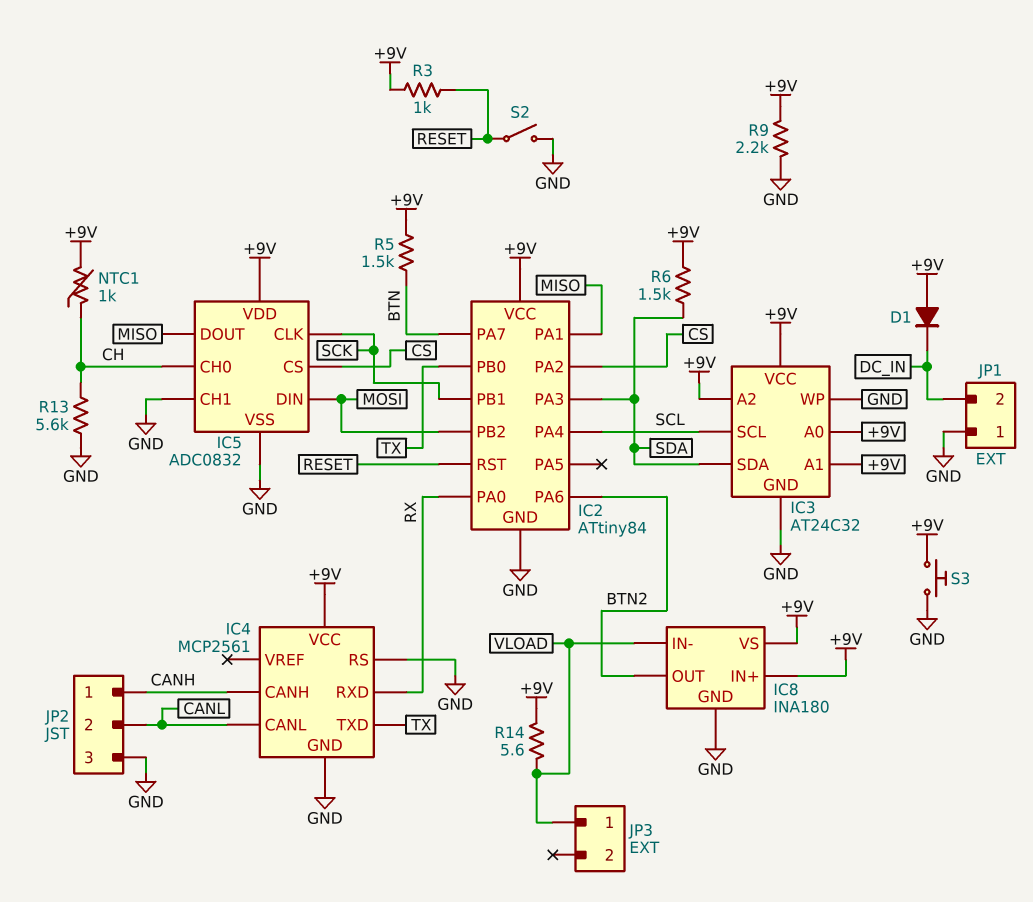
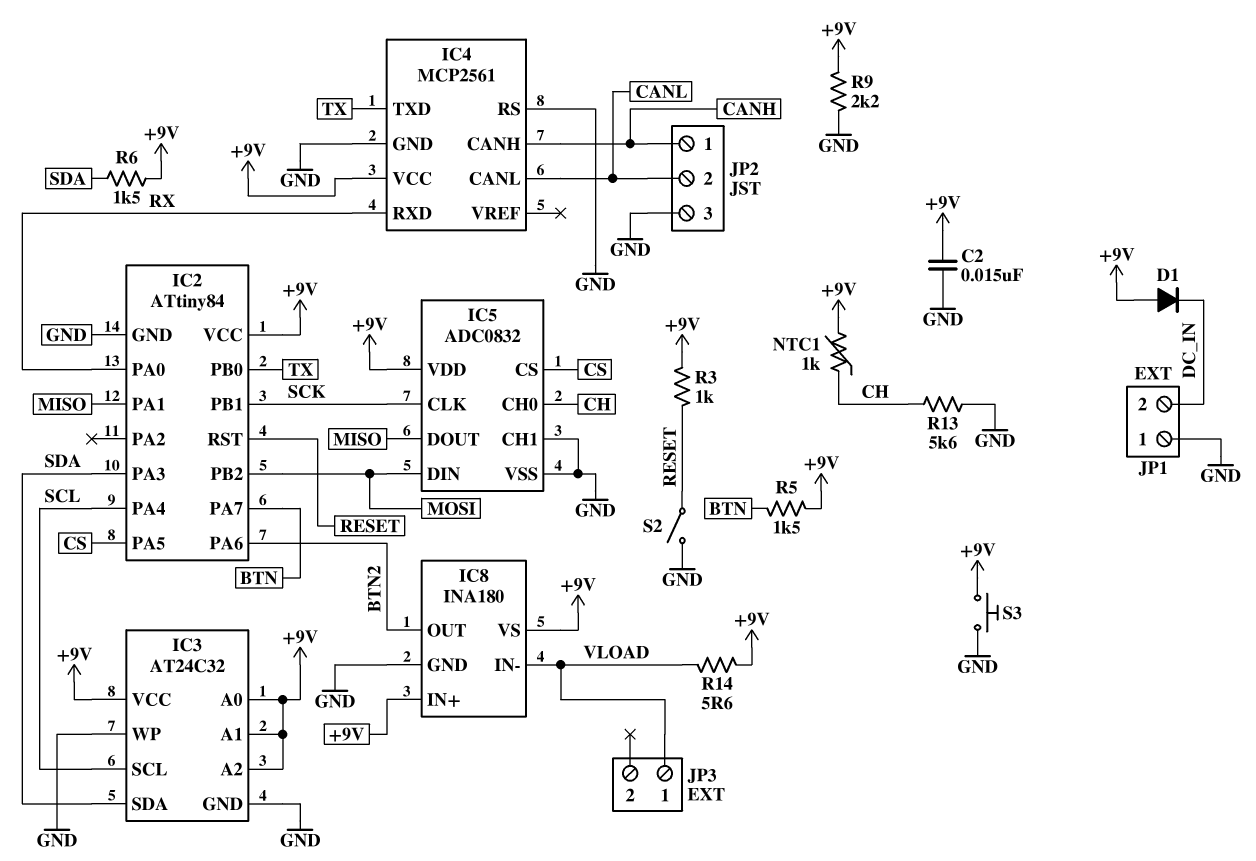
C2: none -> 15nF (+9V, GND)
IC2 pin PA2: CS -> none
IC2 pin PA5: none -> CS

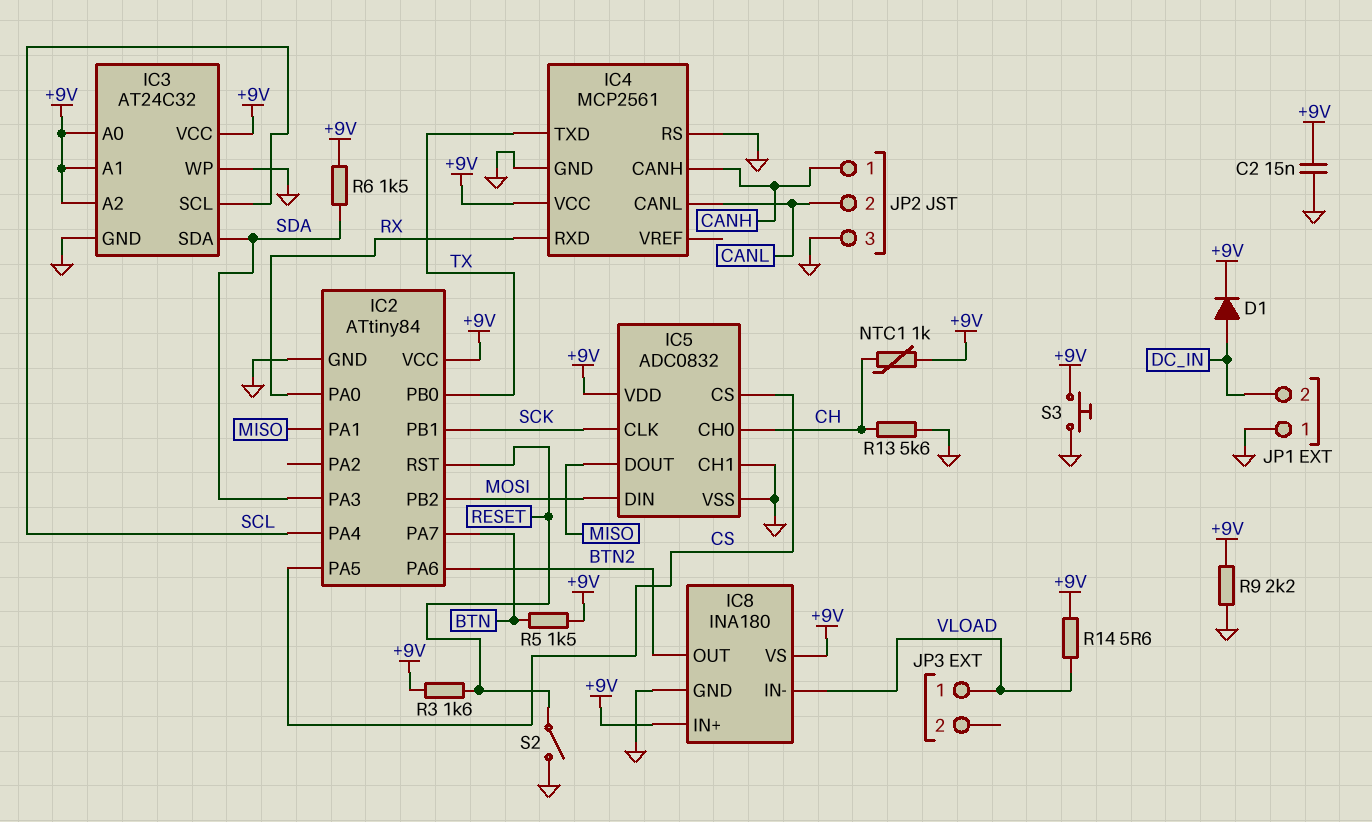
D1: diode (A +9V, K DC_IN) -> diode (A DC_IN, K +9V)
R3: 1k (+9V, RESET) -> 1.6k (+9V, RESET)

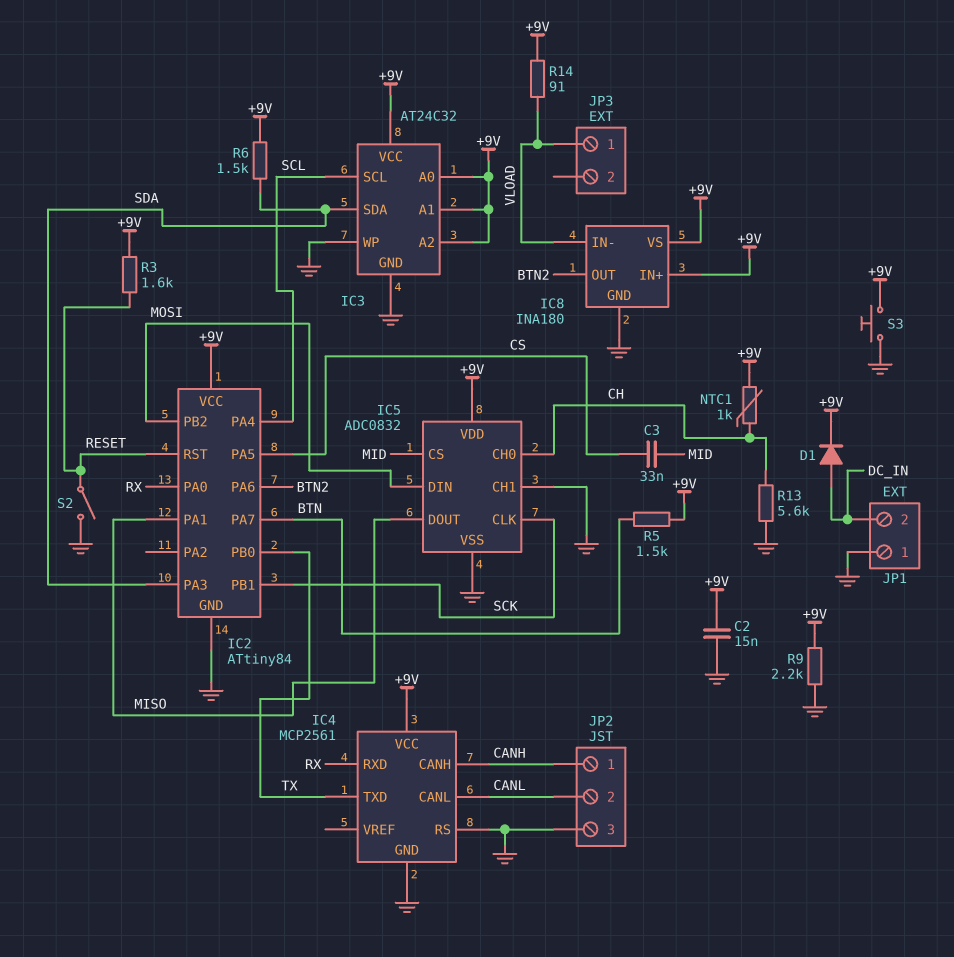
C3: none -> 33nF (CS, MID)
IC5 pin CS: CS -> MID
R14: 5.6 (+9V, VLOAD) -> 91 (+9V, VLOAD)

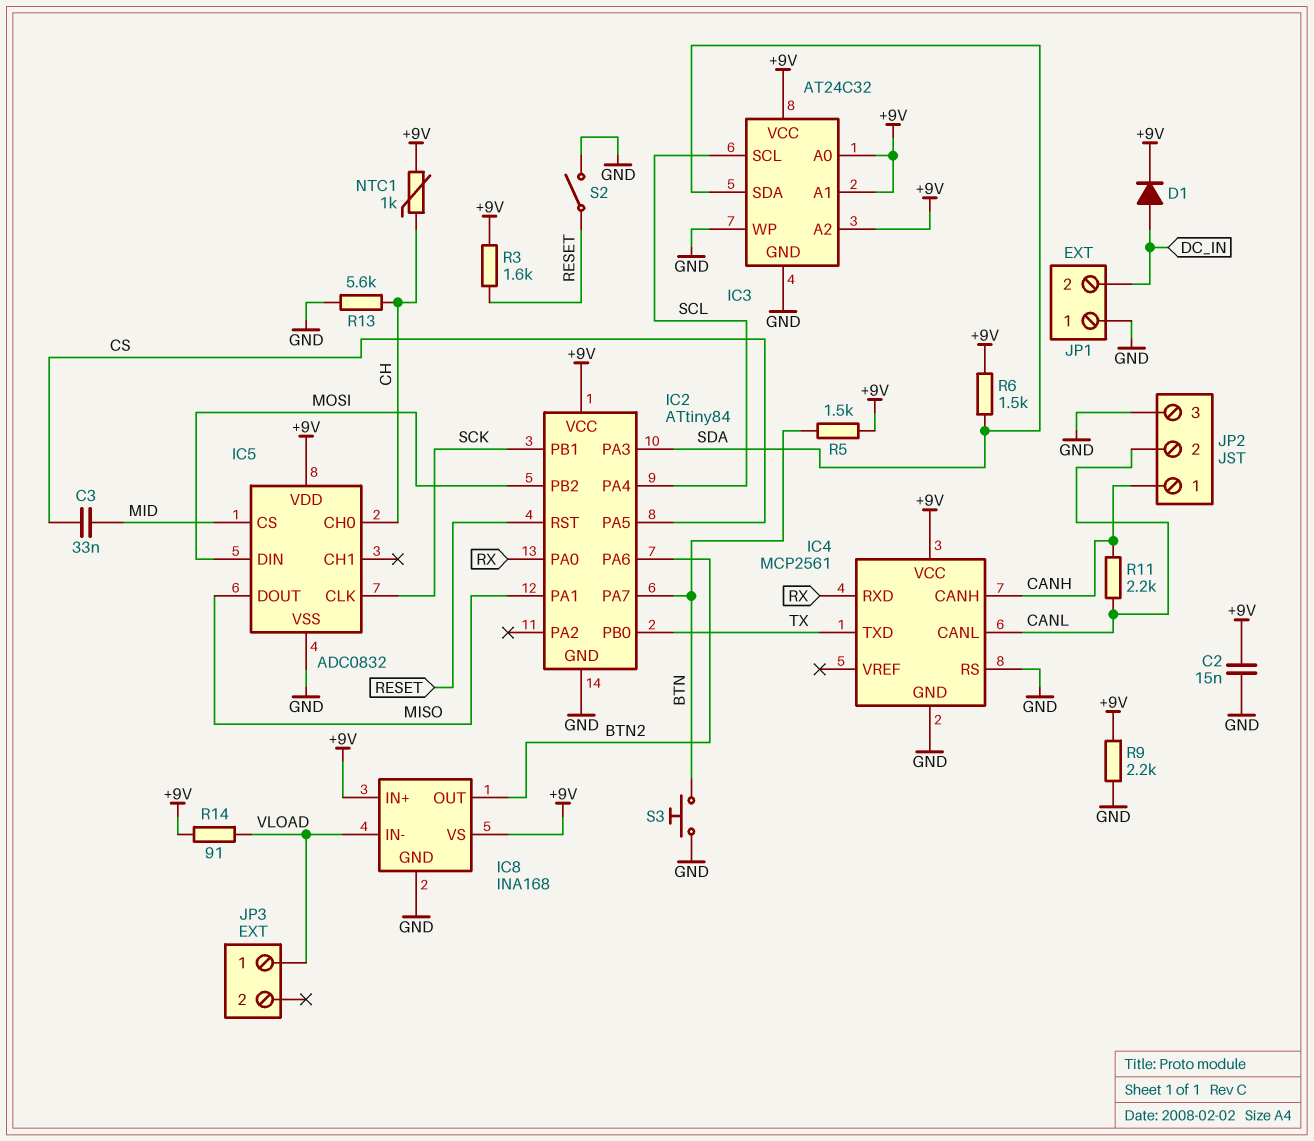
IC5 pin CH1: GND -> none
IC8: INA180 -> INA168
R11: none -> 2.2k (CANH, CANL)
S3: button (+9V, GND) -> button (BTN, GND)

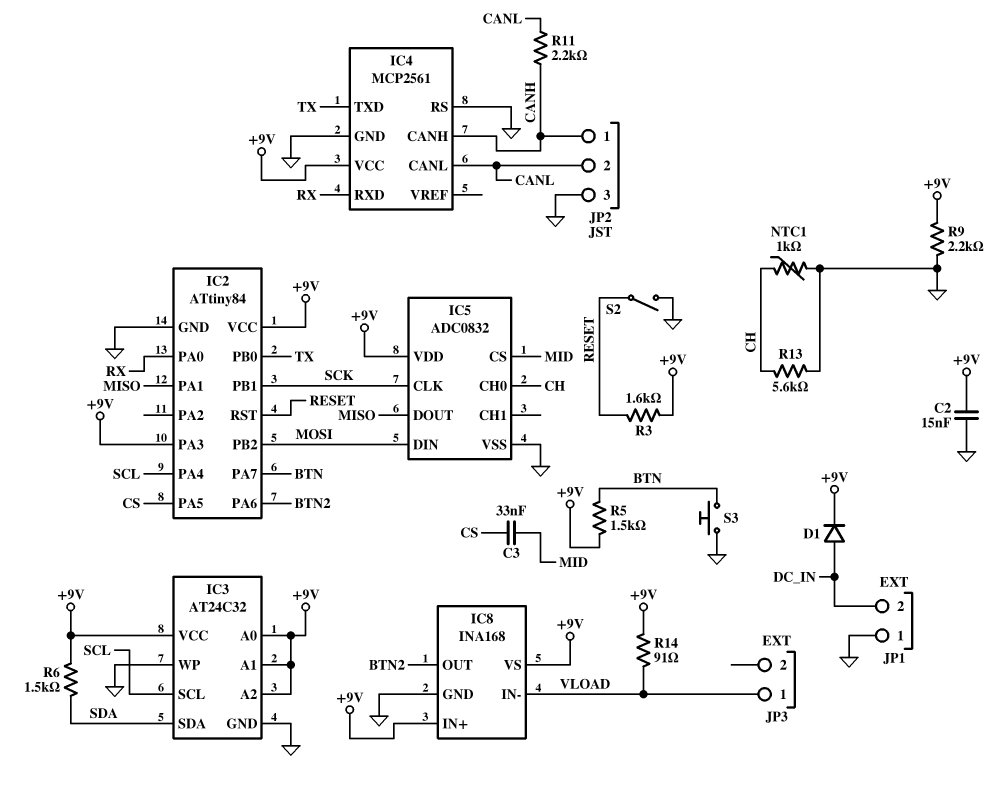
IC2 pin PA3: SDA -> +9V
NTC1: 1k (+9V, CH) -> 1k (CH, GND)

